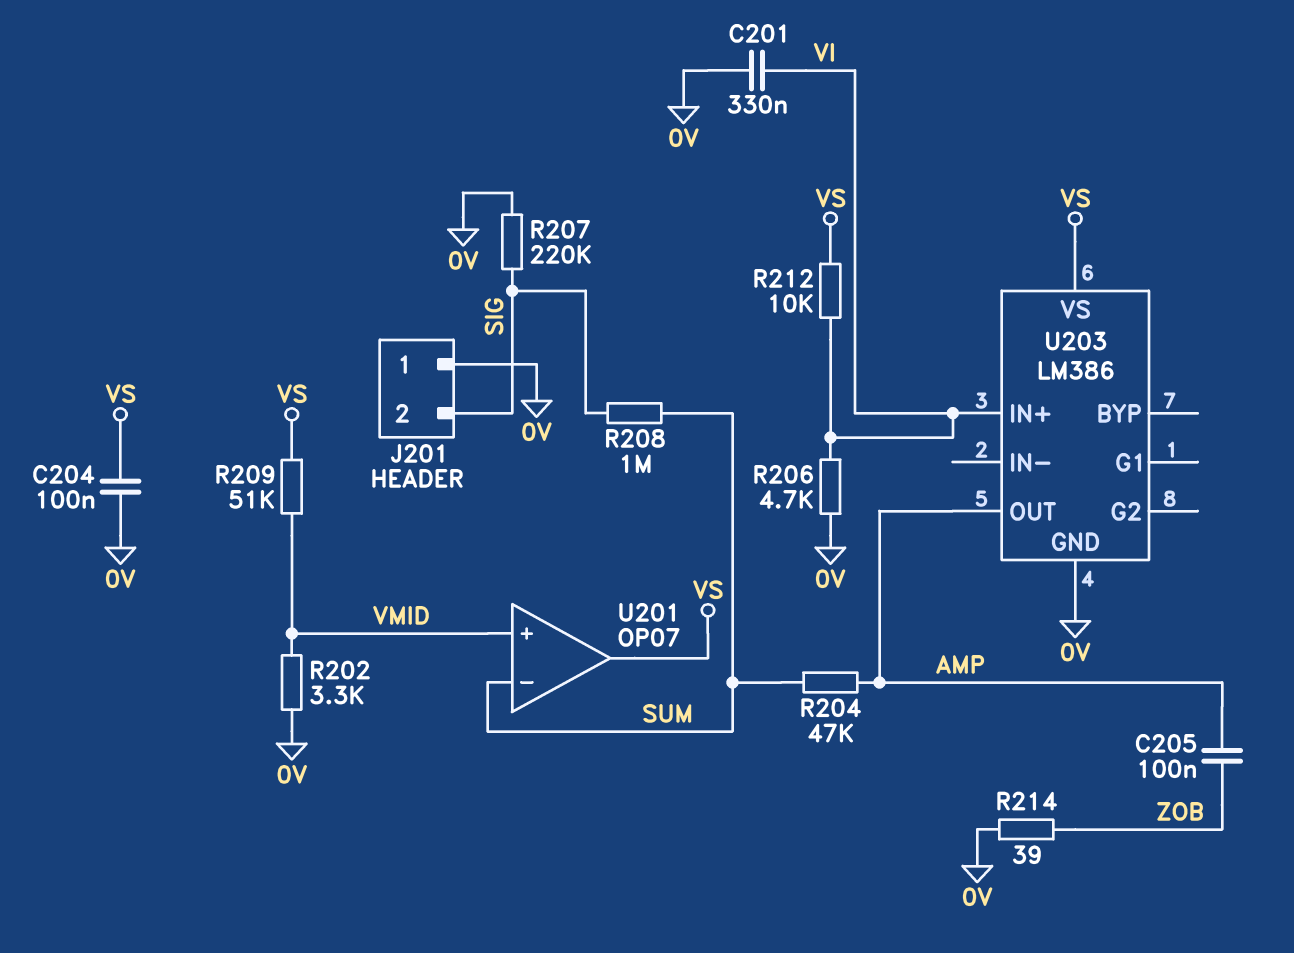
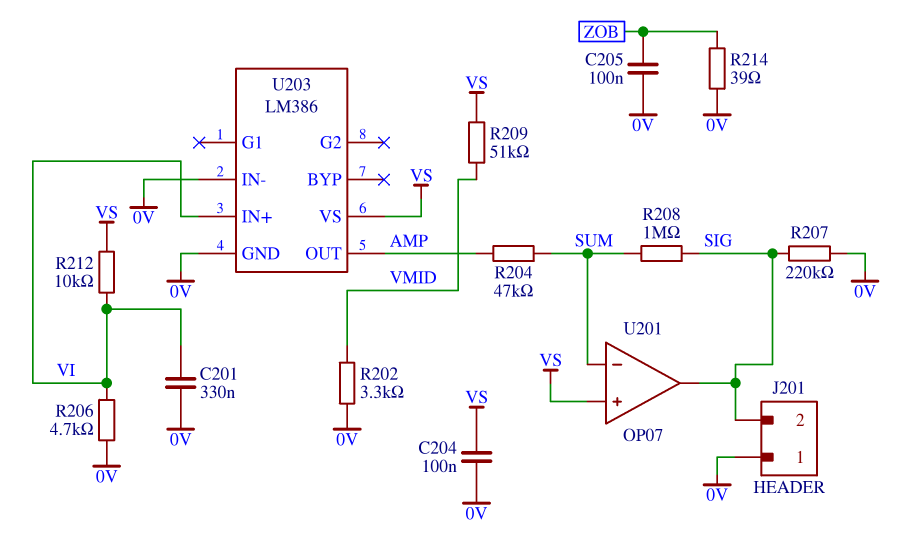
C205: 100nF (AMP, ZOB) -> 100nF (0V, ZOB)
U201 pin in+: VMID -> VS
U201 pin out: VS -> SIG
U203 pin IN-: none -> 0V

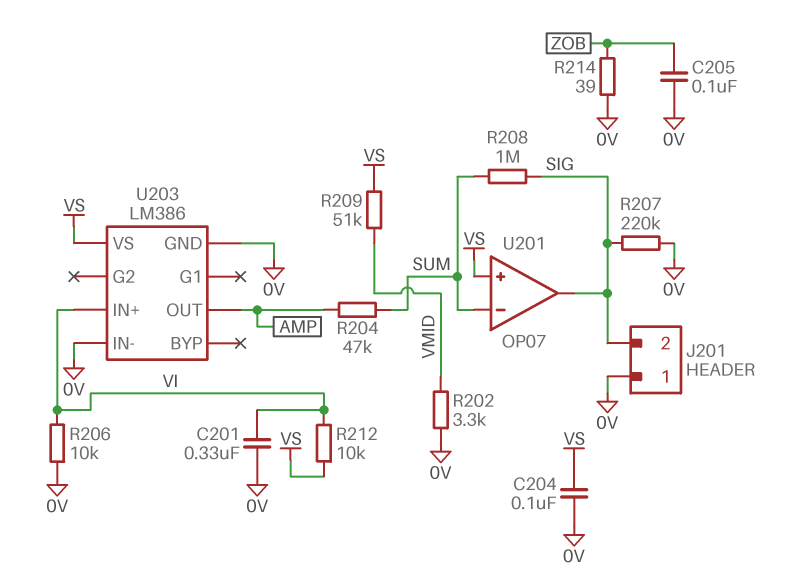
R206: 4.7k (0V, VI) -> 10k (0V, VI)

